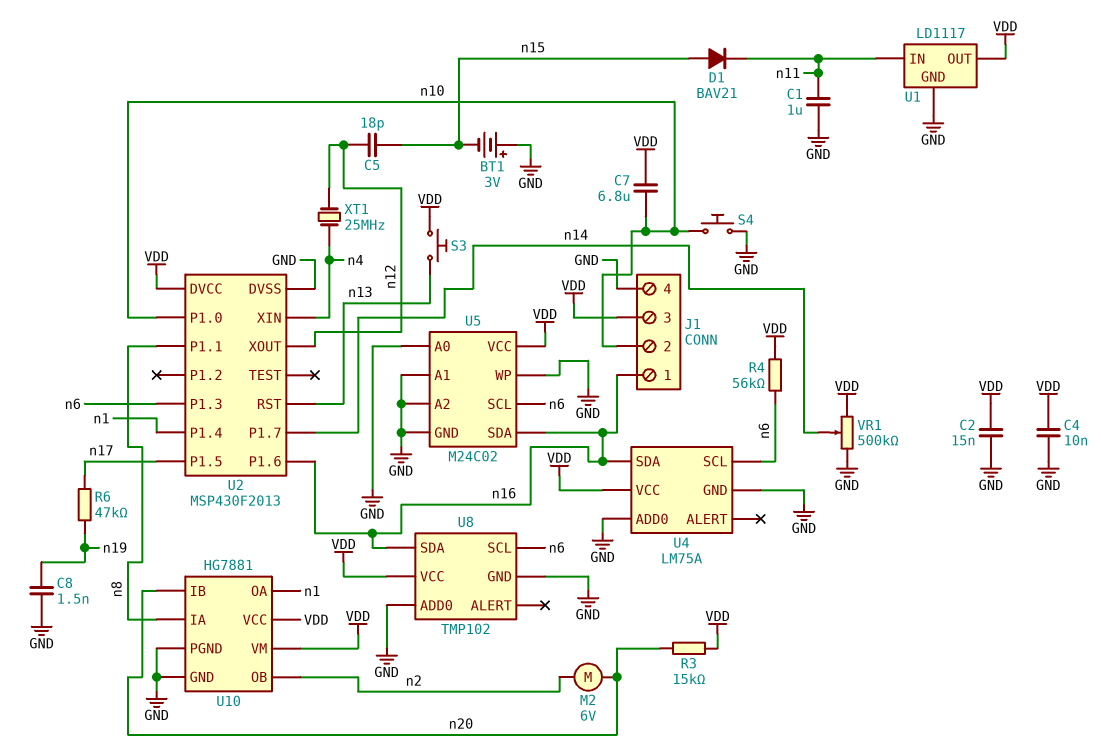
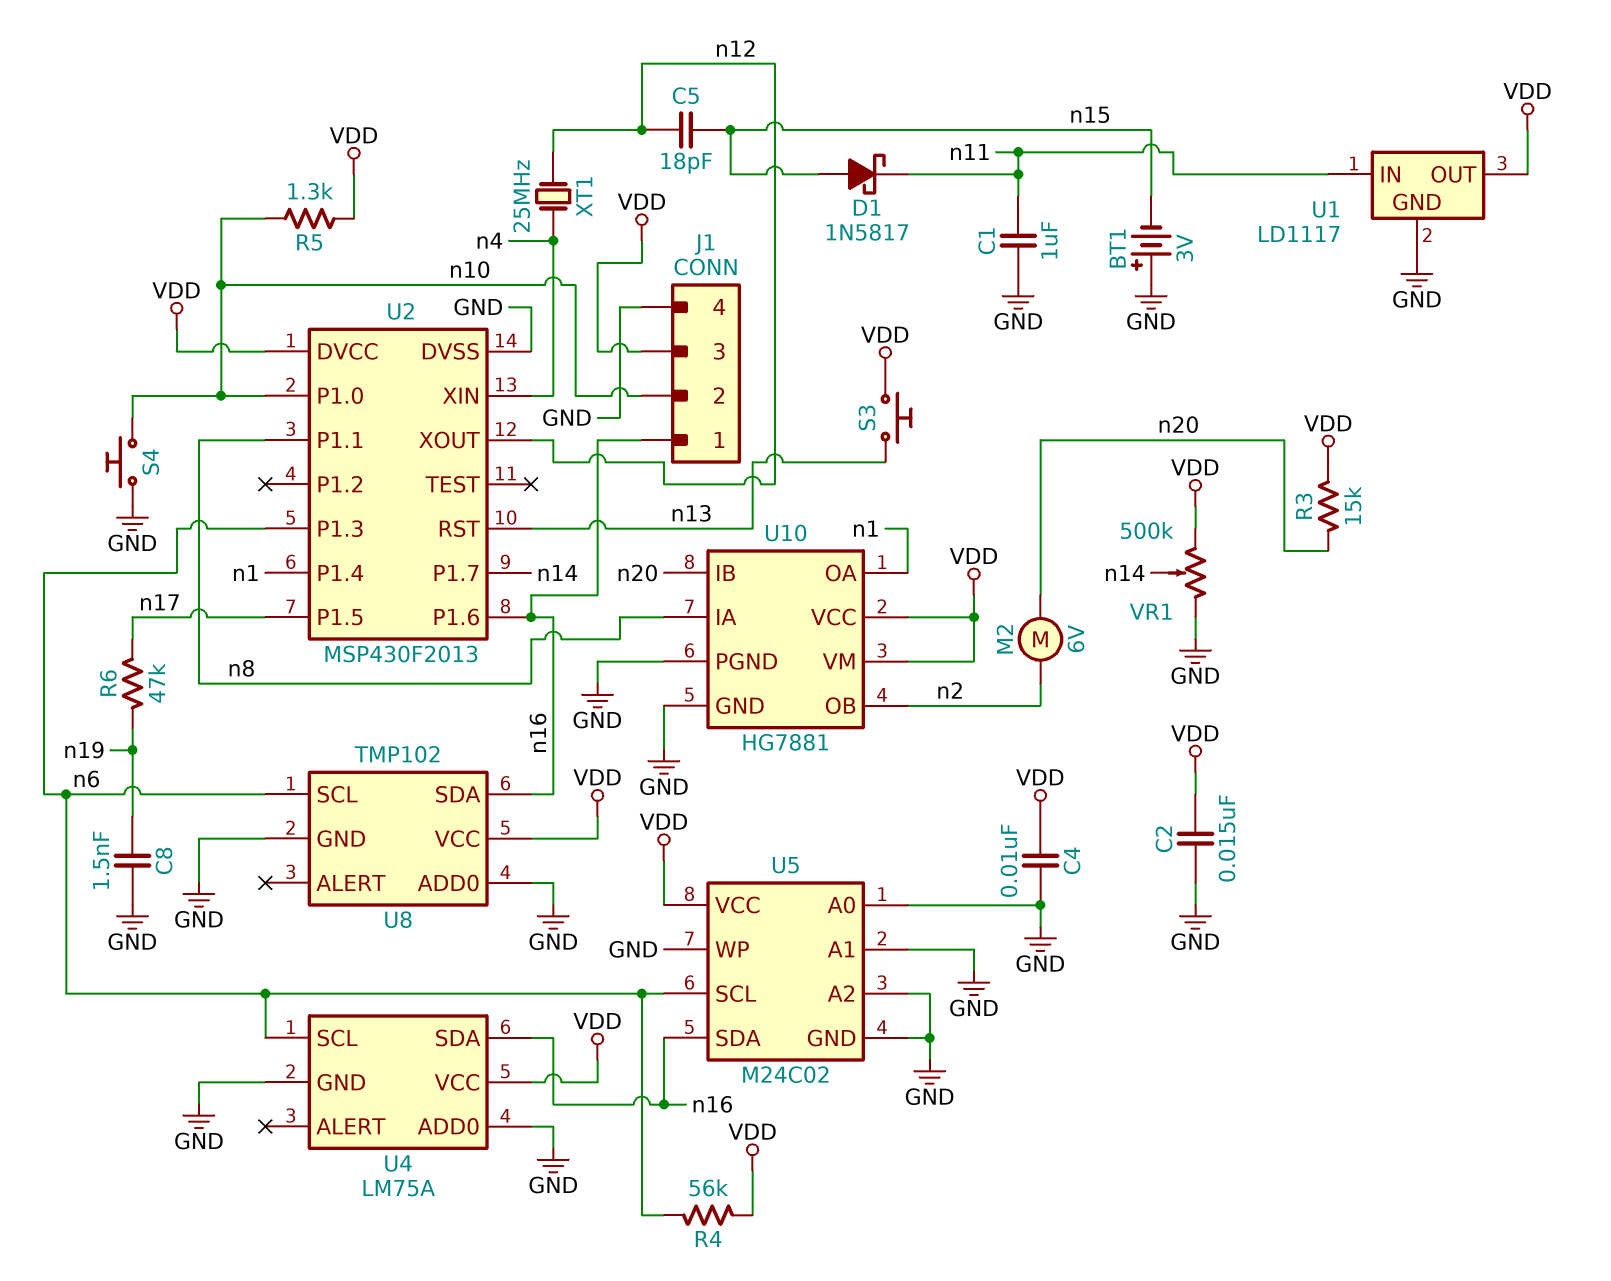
C7: 6.8uF (VDD, n10) -> none
D1: diode BAV21 (A n15, K n11) -> schottky 1N5817 (A n15, K n11)
R5: none -> 1.3k (VDD, n10)

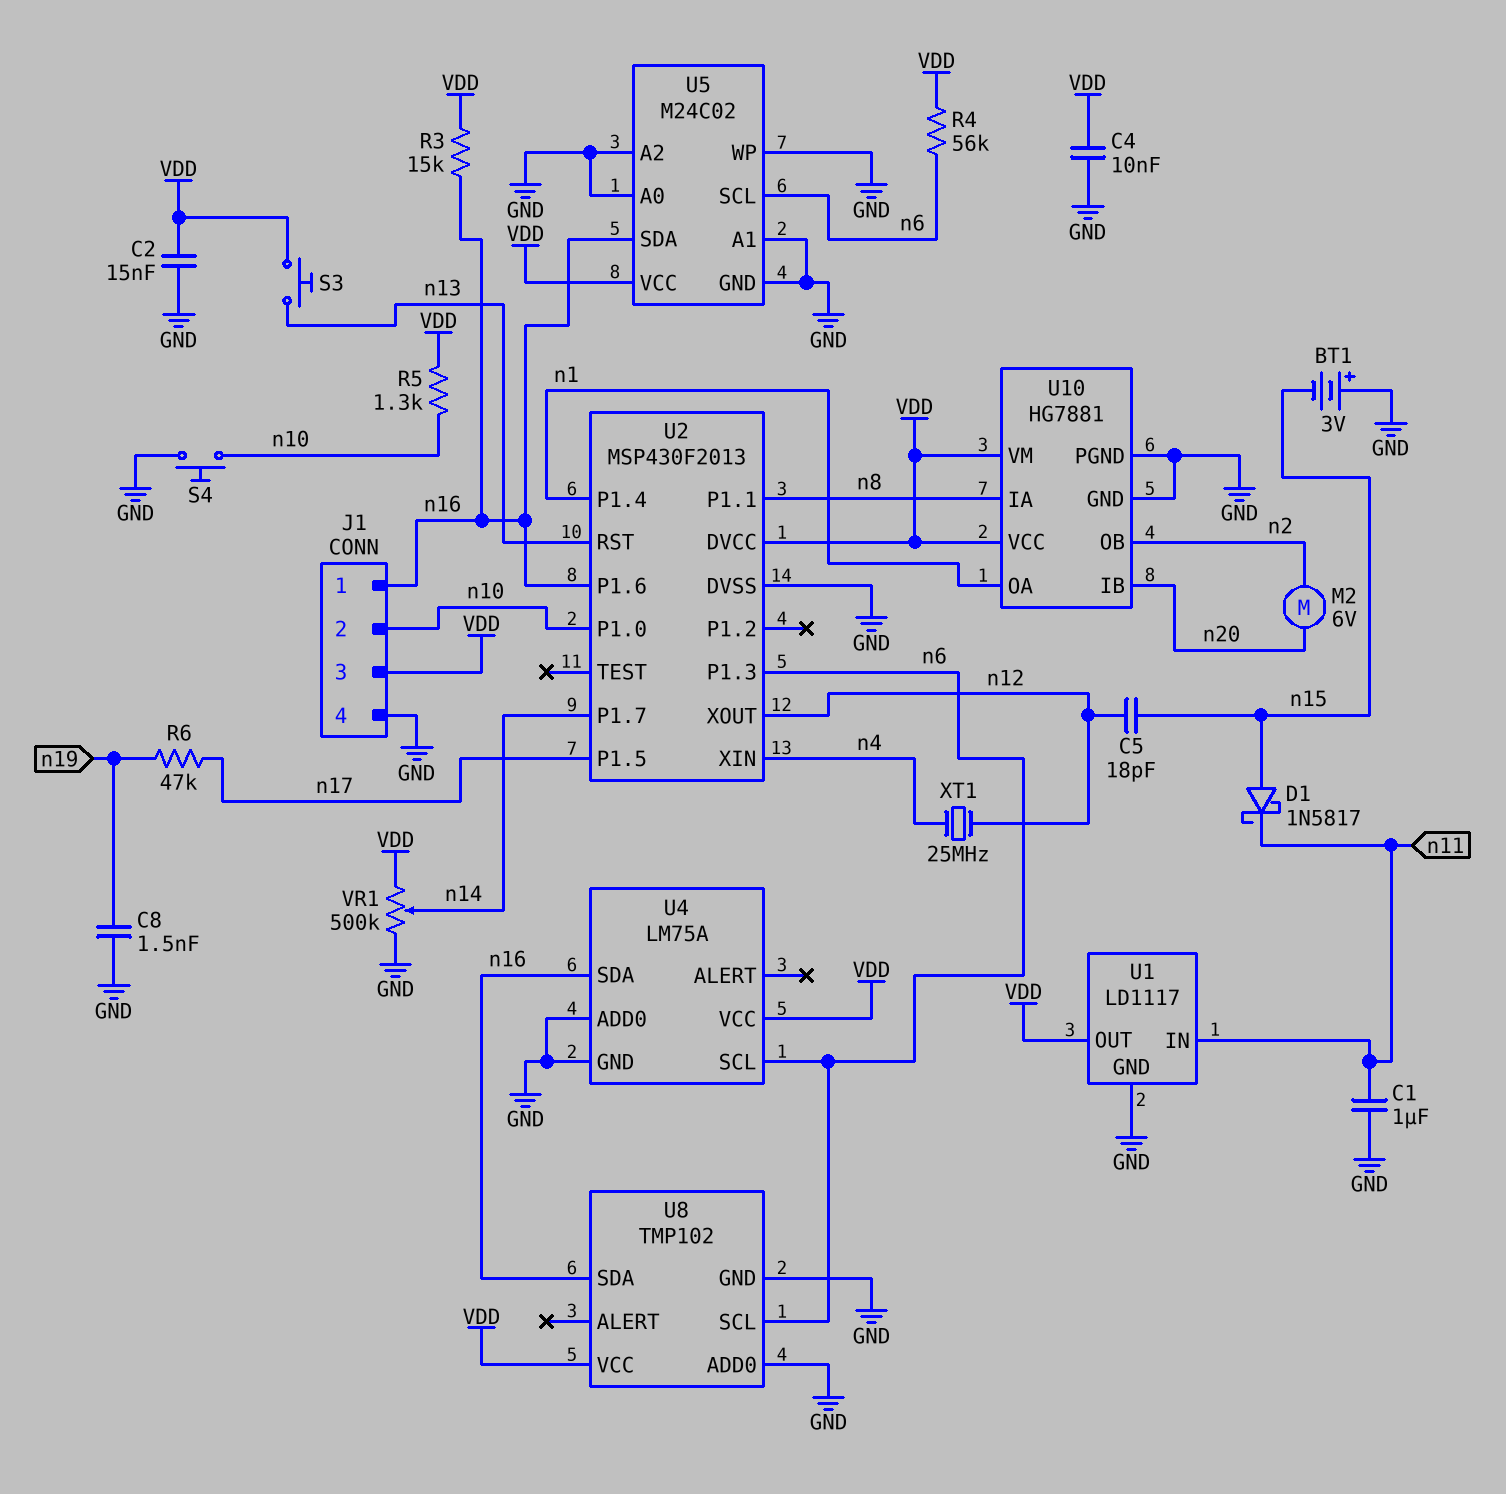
R3: 15k (VDD, n20) -> 15k (VDD, n16)

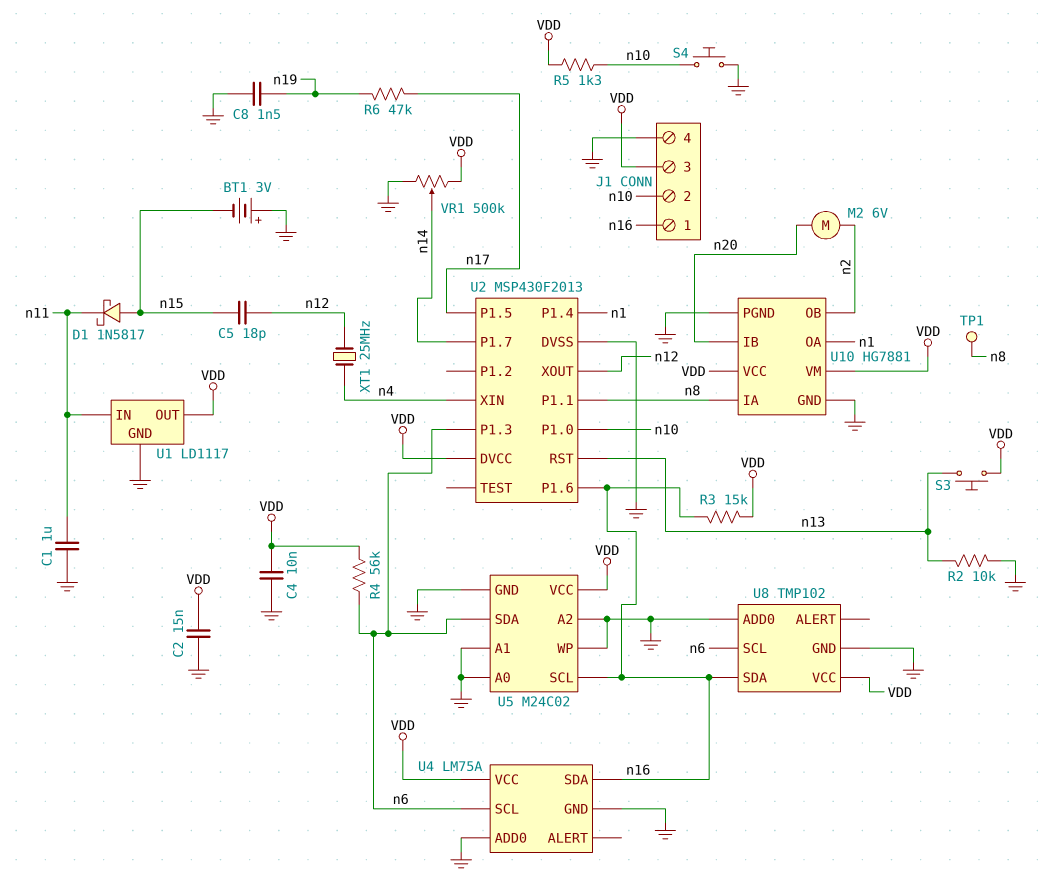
R2: none -> 10k (GND, n13)
TP1: none -> test point (n8)
U5 pin SCL: n6 -> n16
U5 pin SDA: n16 -> n6

